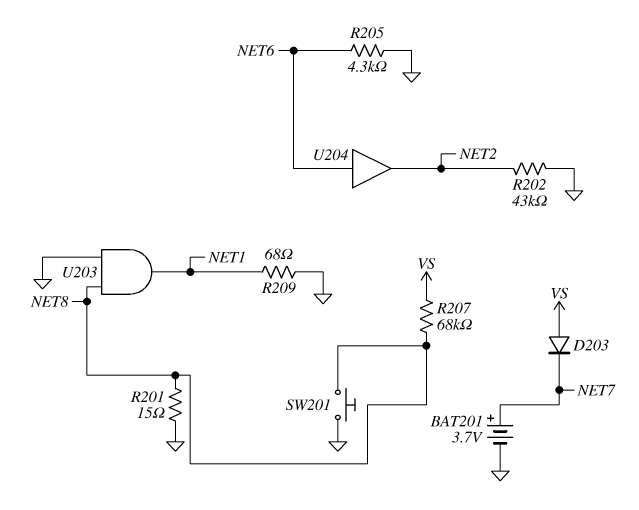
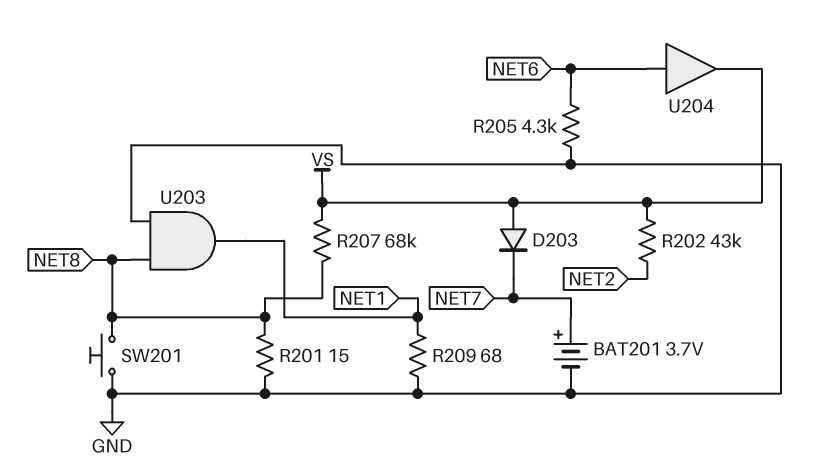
R202: 43k (GND, NET2) -> 43k (NET2, VS)
U204: buffer (in NET6, out NET2) -> buffer (in NET6, out VS)

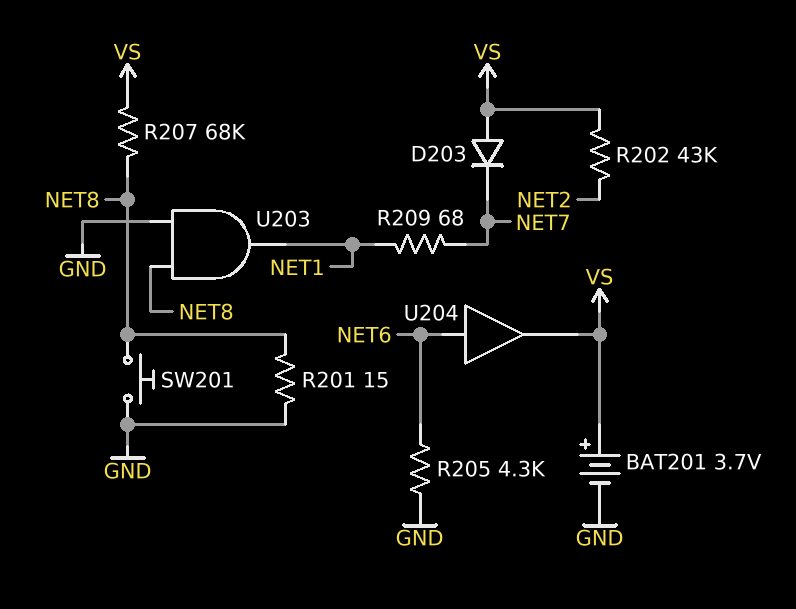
BAT201: 3.7V (plus NET7, minus GND) -> 3.7V (plus VS, minus GND)
R209: 68 (GND, NET1) -> 68 (NET1, NET7)

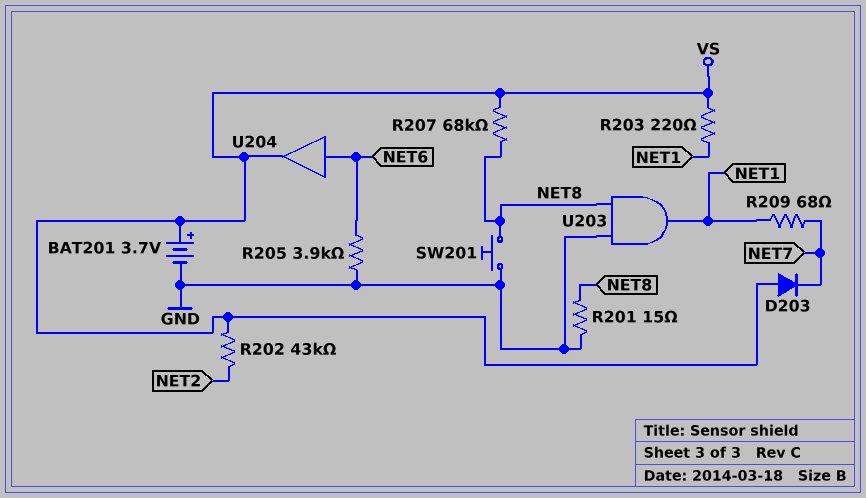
R203: none -> 220 (NET1, VS)
R205: 4.3k (GND, NET6) -> 3.9k (GND, NET6)

